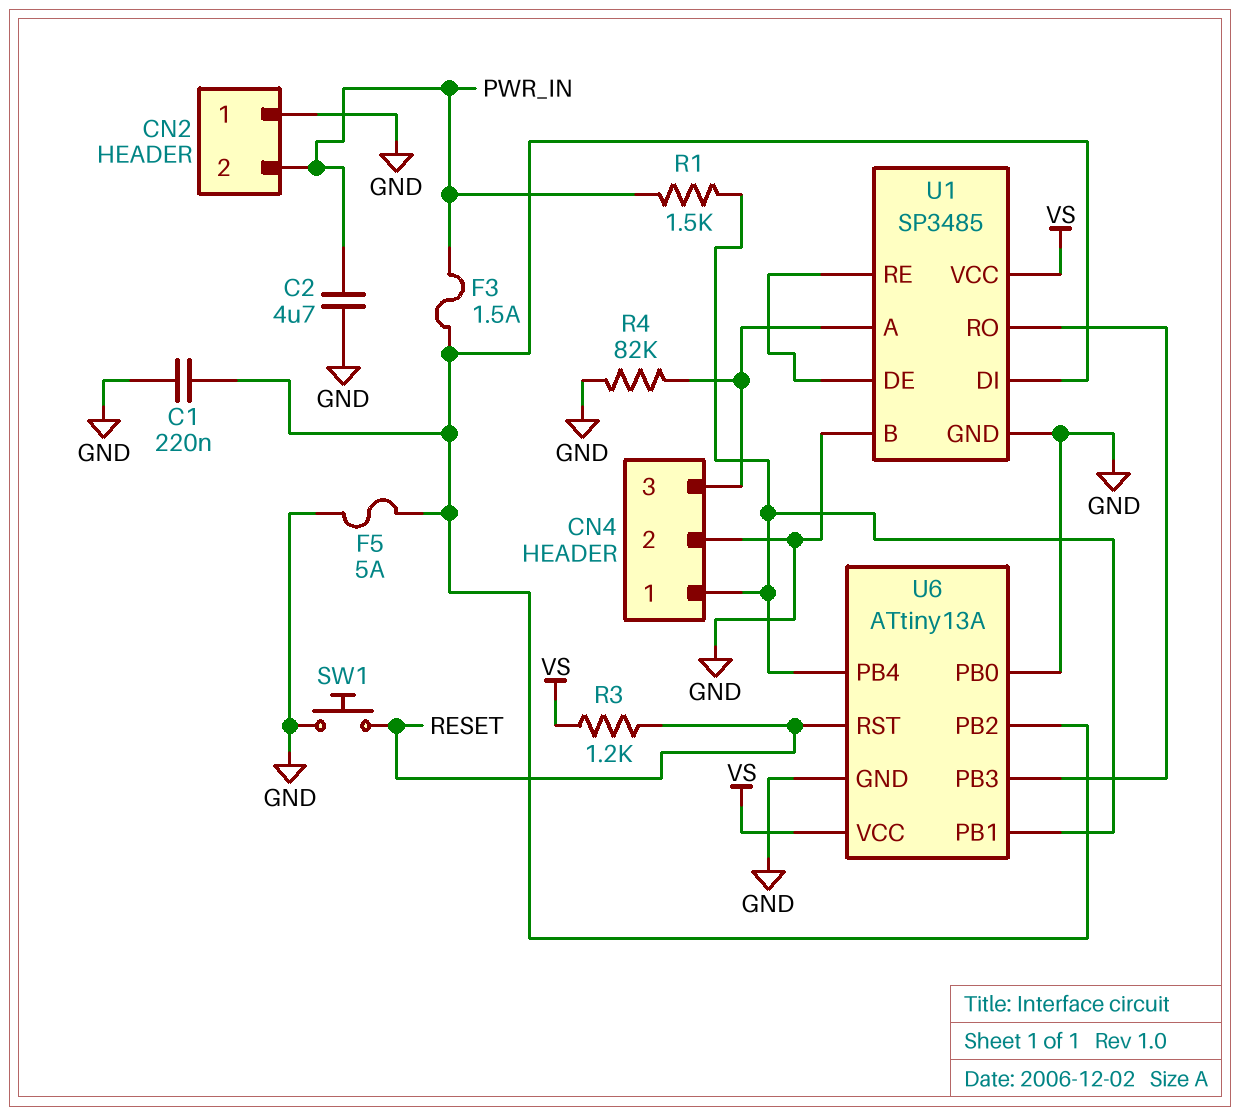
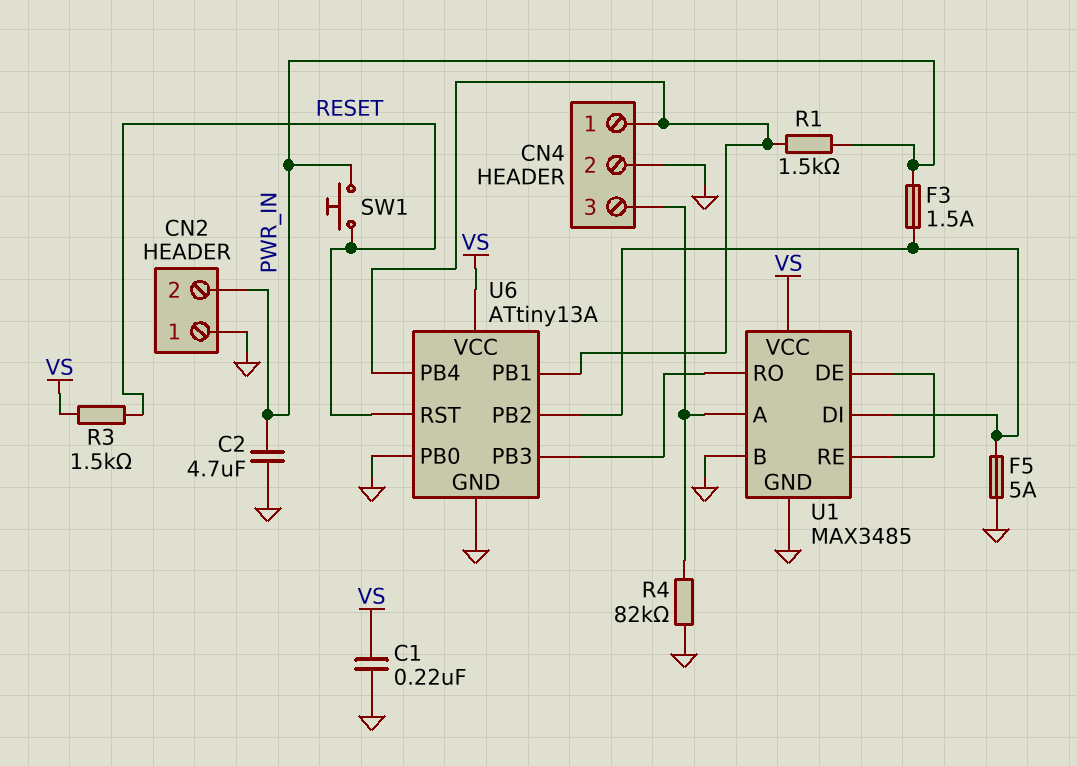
C1: 220nF (GND, U1/DI) -> 220nF (GND, VS)
R3: 1.2k (RESET, VS) -> 1.5k (RESET, VS)
SW1: button (GND, RESET) -> button (PWR_IN, RESET)
U1: SP3485 -> MAX3485

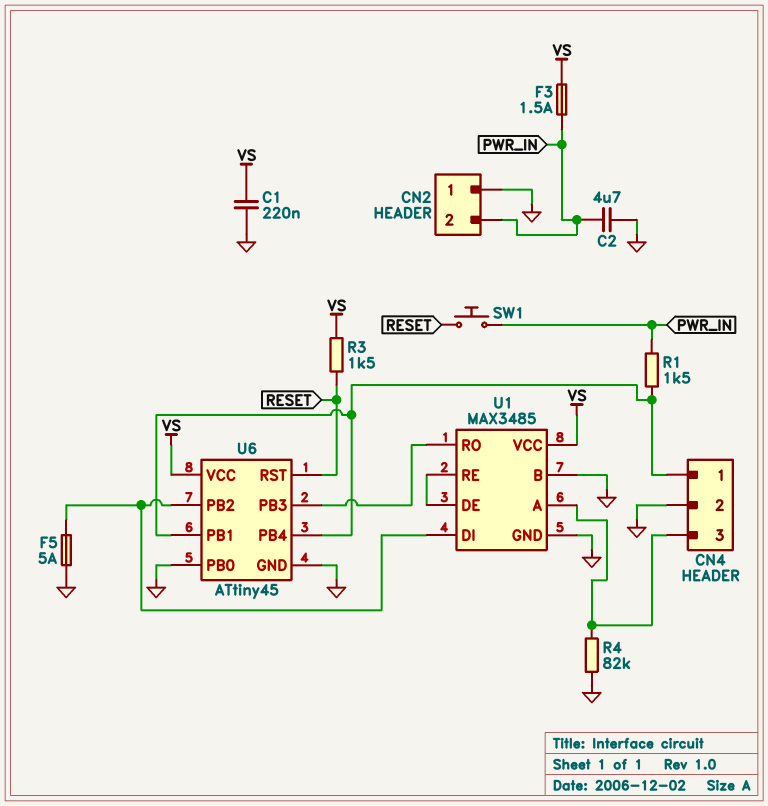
F3: 1.5A (PWR_IN, U1/DI) -> 1.5A (PWR_IN, VS)
U6: ATtiny13A -> ATtiny45

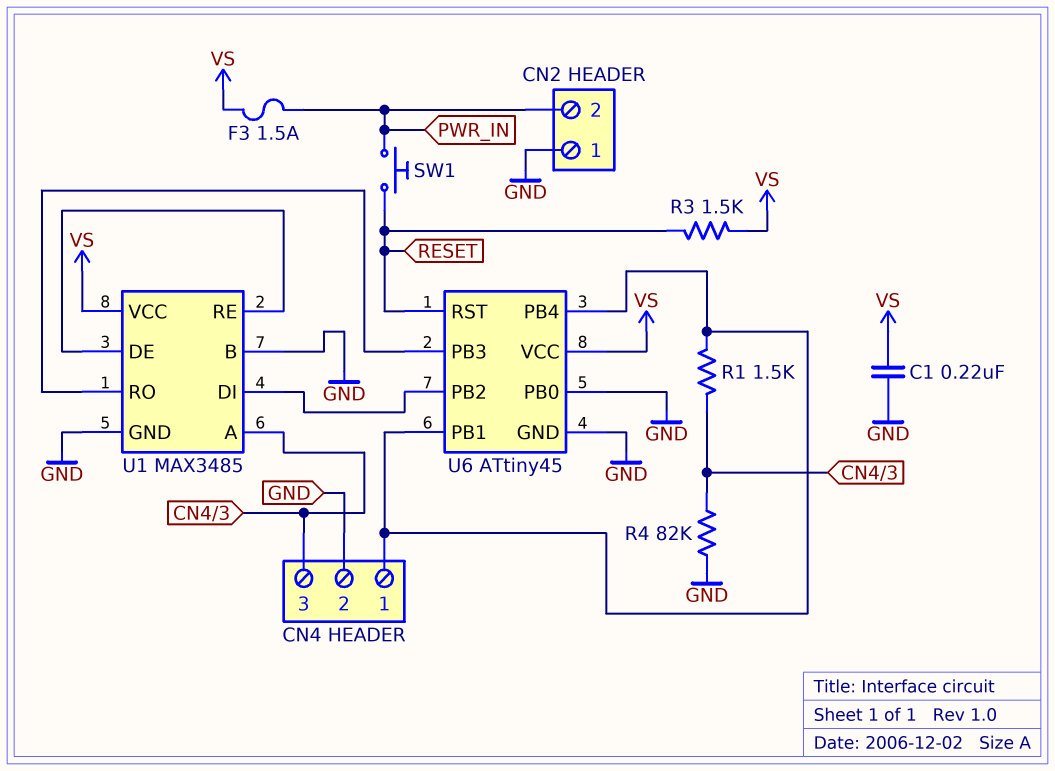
C2: 4.7uF (GND, PWR_IN) -> none
F5: 5A (GND, U1/DI) -> none
R1: 1.5k (CN4/1, PWR_IN) -> 1.5k (CN4/1, CN4/3)

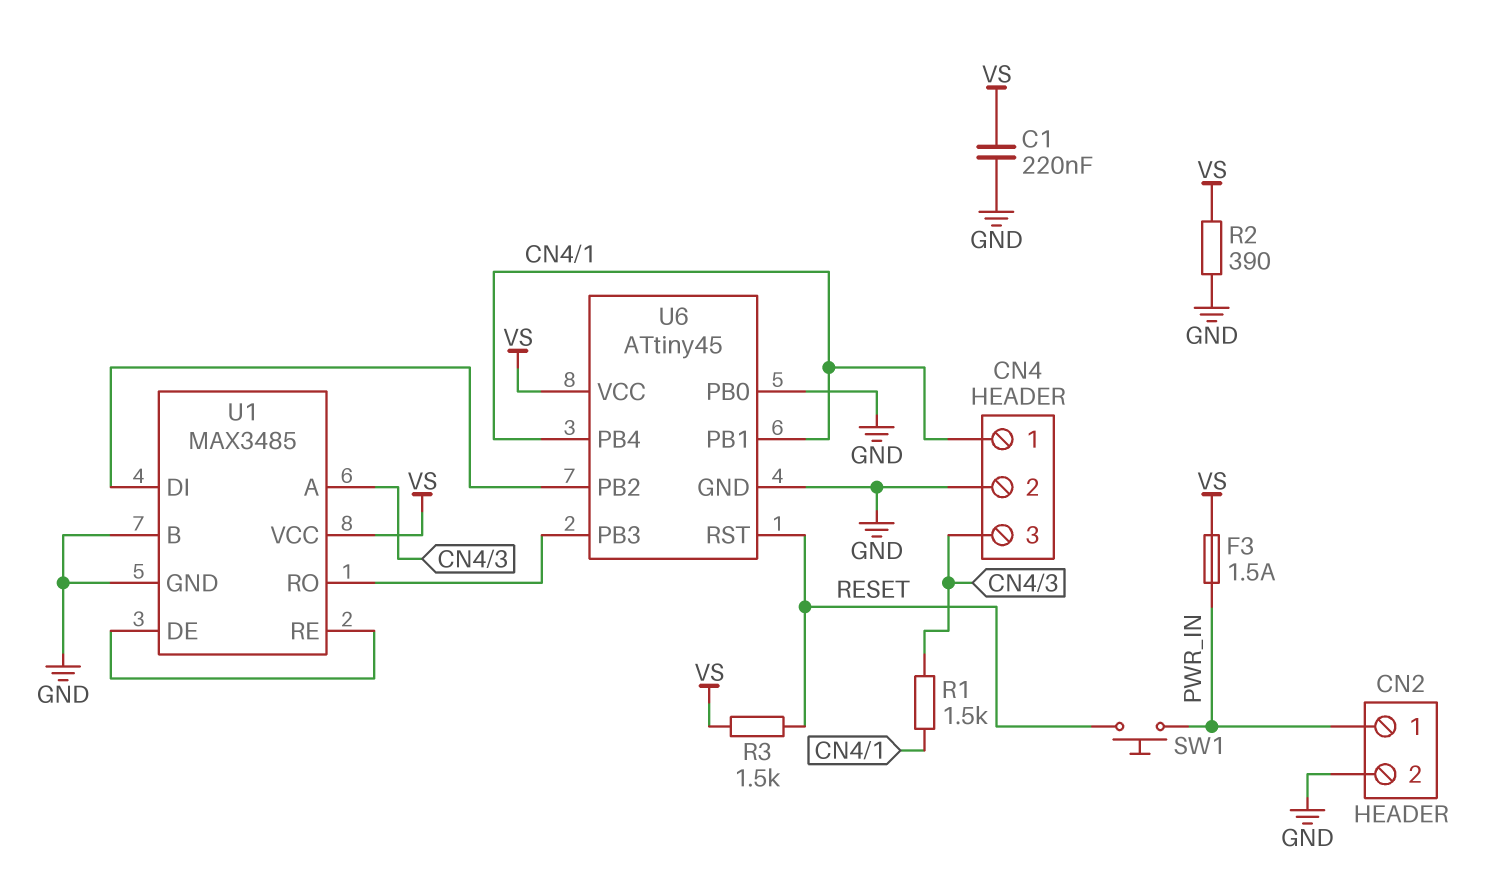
CN2 pin 1: GND -> PWR_IN
CN2 pin 2: PWR_IN -> GND
R2: none -> 390 (GND, VS)
R4: 82k (CN4/3, GND) -> none

